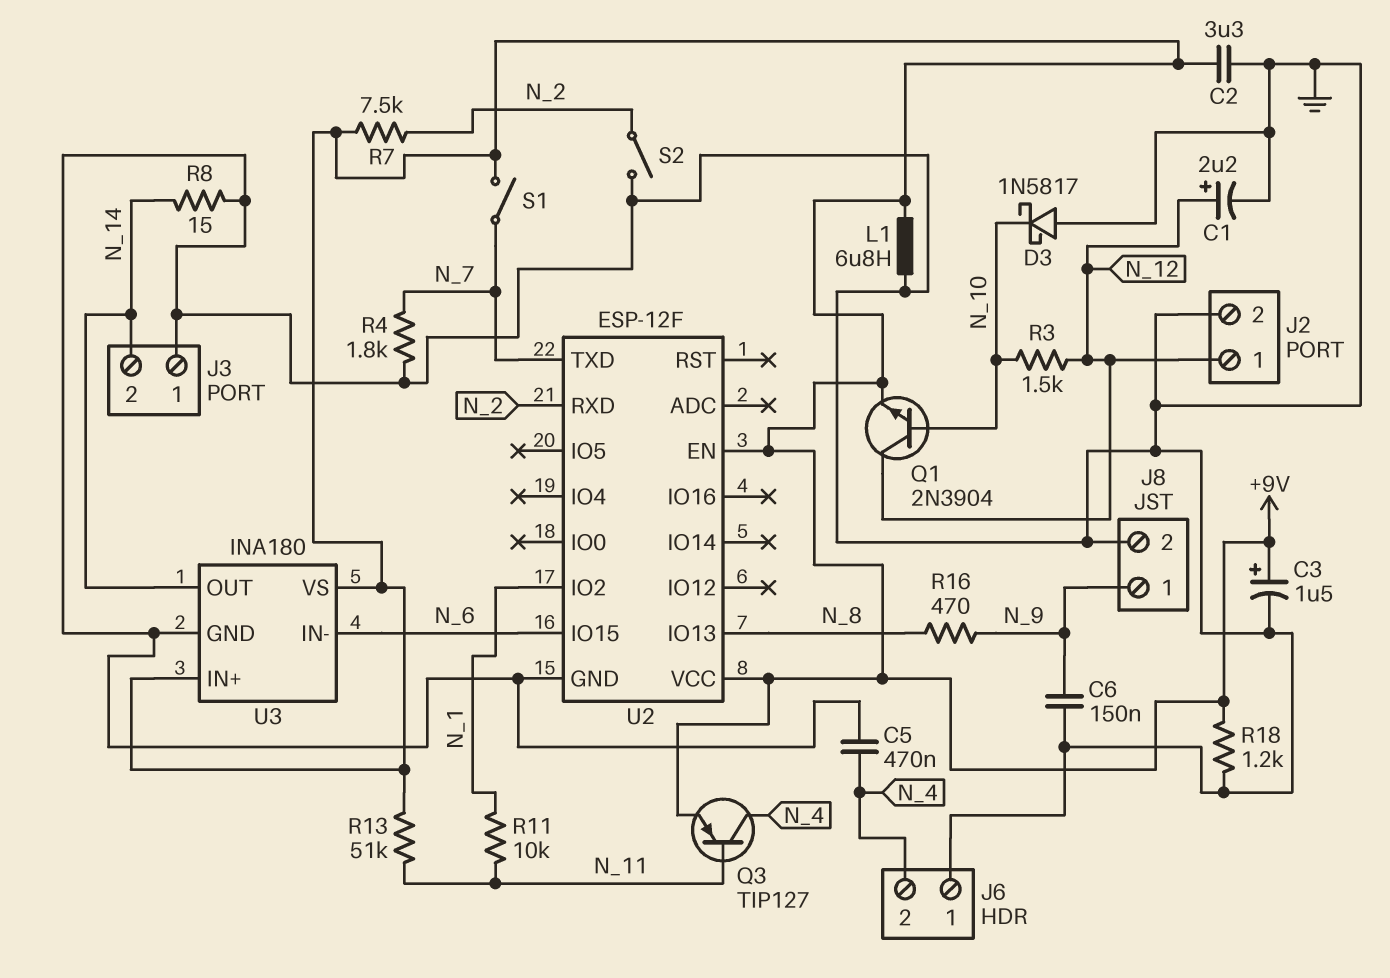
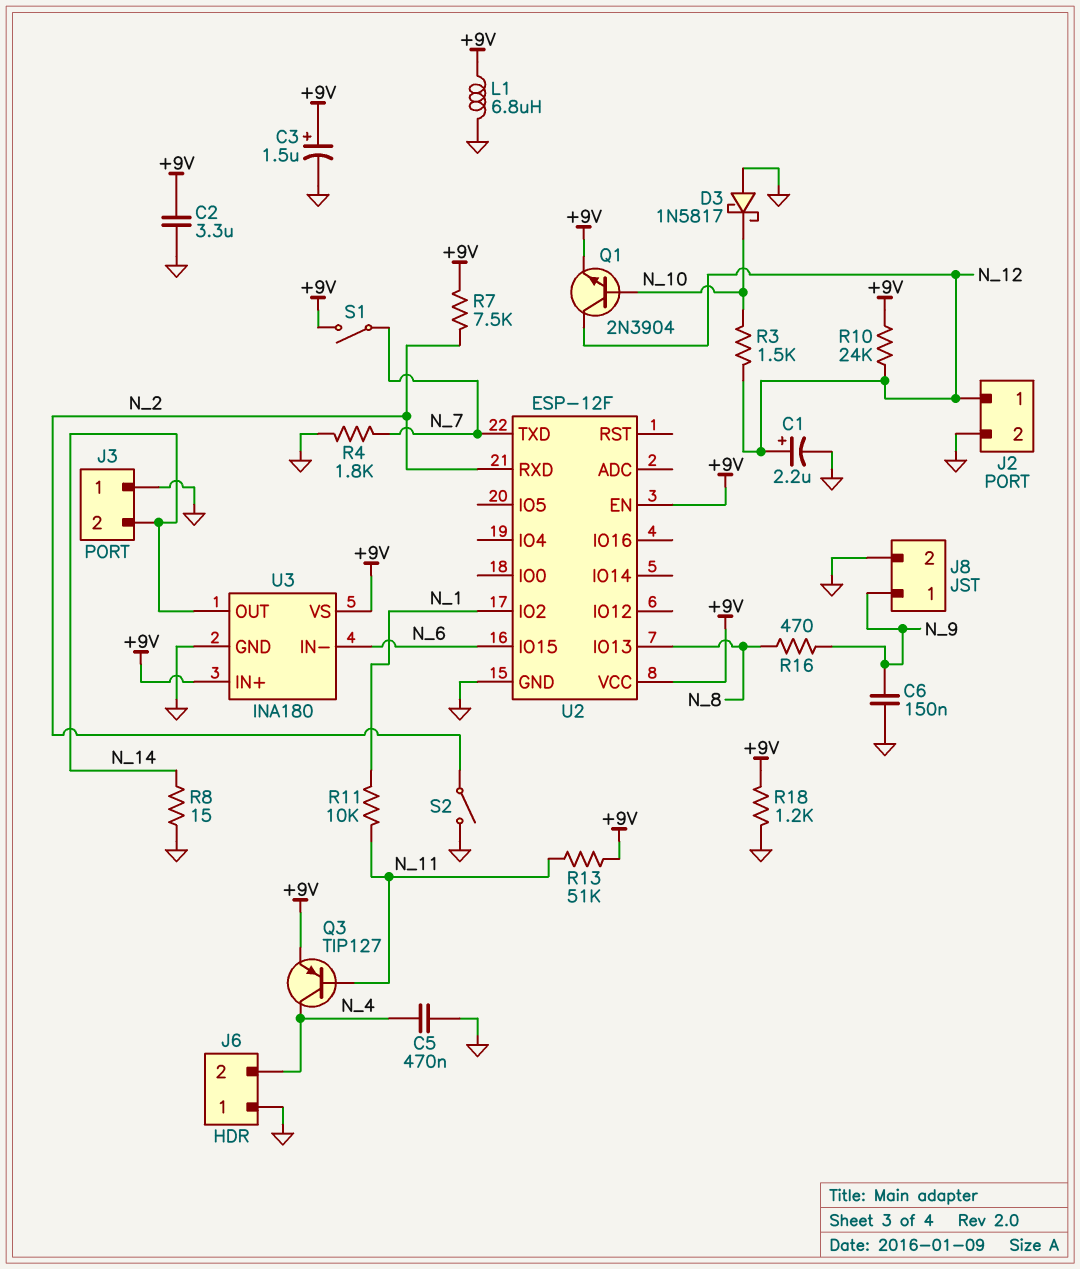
R10: none -> 24k (+9V, N_12)

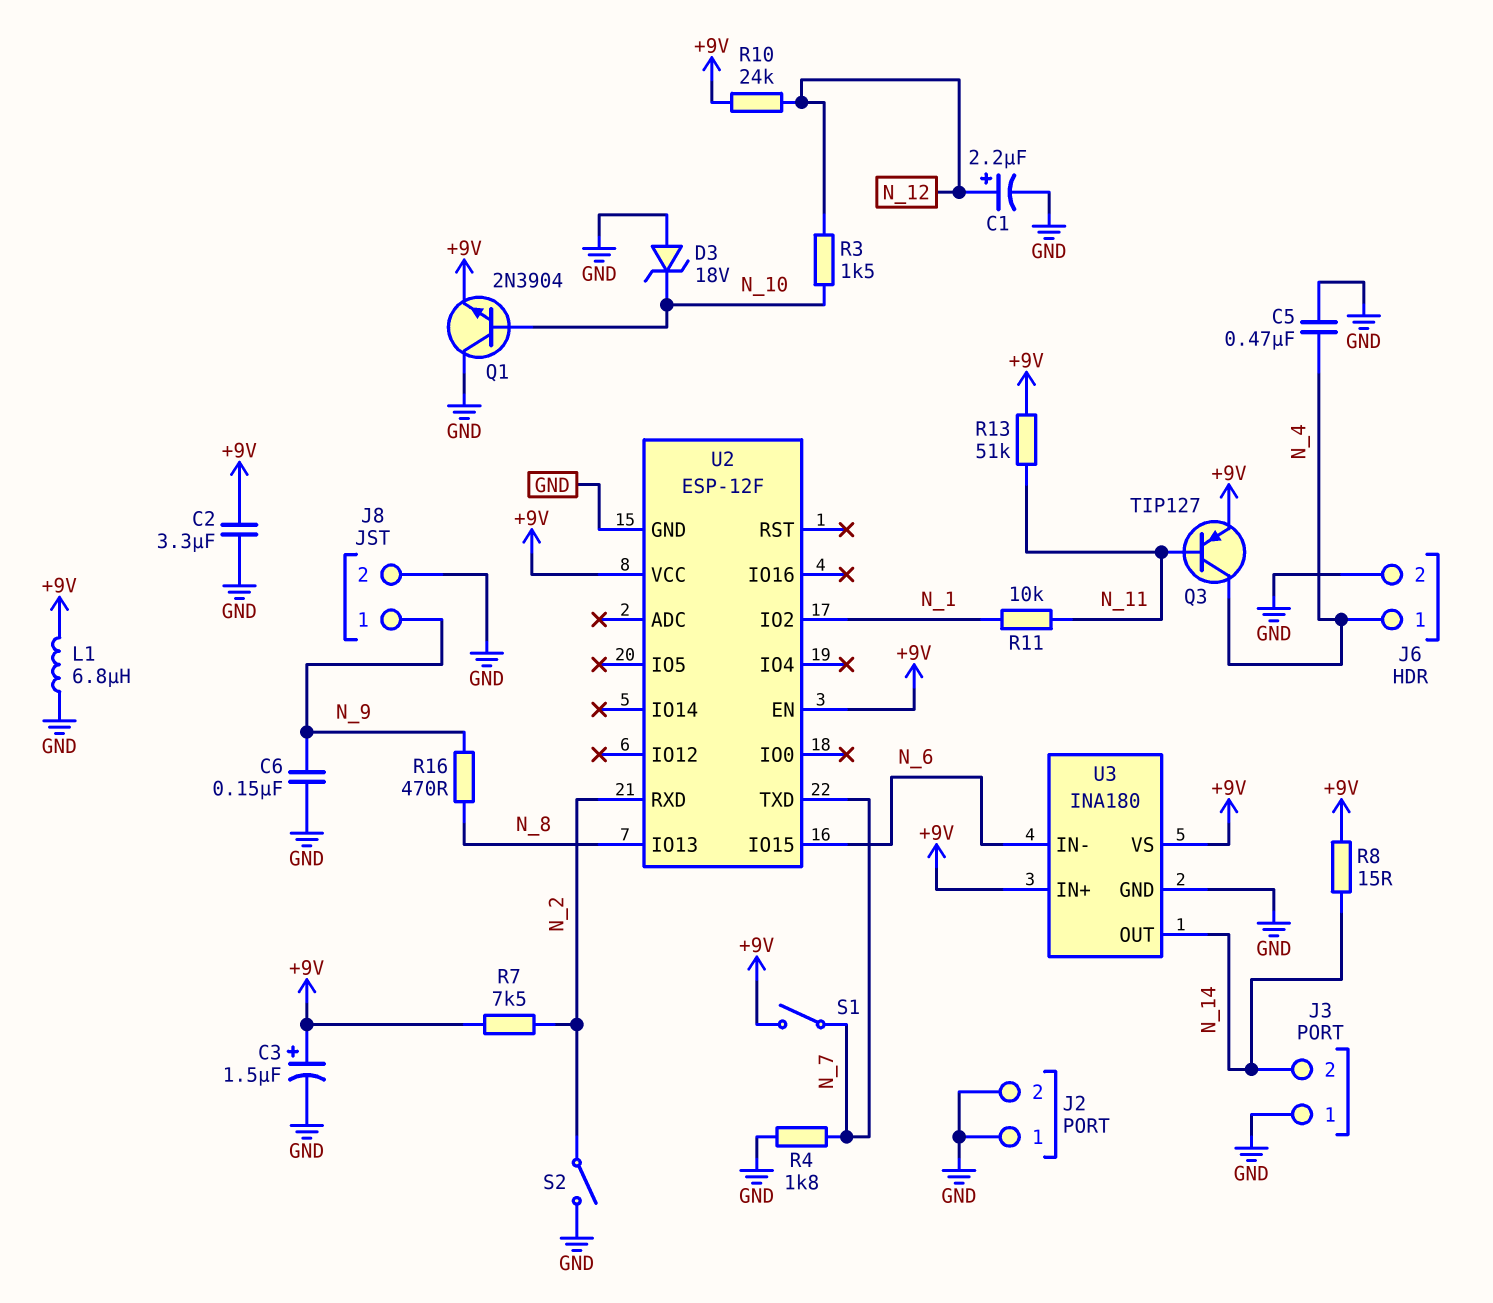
D3: schottky 1N5817 (A GND, K N_10) -> zener 18V (A GND, K N_10)
J2 pin 1: N_12 -> GND
J6 pin 1: GND -> N_4
J6 pin 2: N_4 -> GND
Q1: NPN 2N3904 (B N_10, C N_12, E +9V) -> NPN 2N3904 (B N_10, C GND, E +9V)
R8: 15 (GND, N_14) -> 15 (+9V, N_14)
R18: 1.2k (+9V, GND) -> none

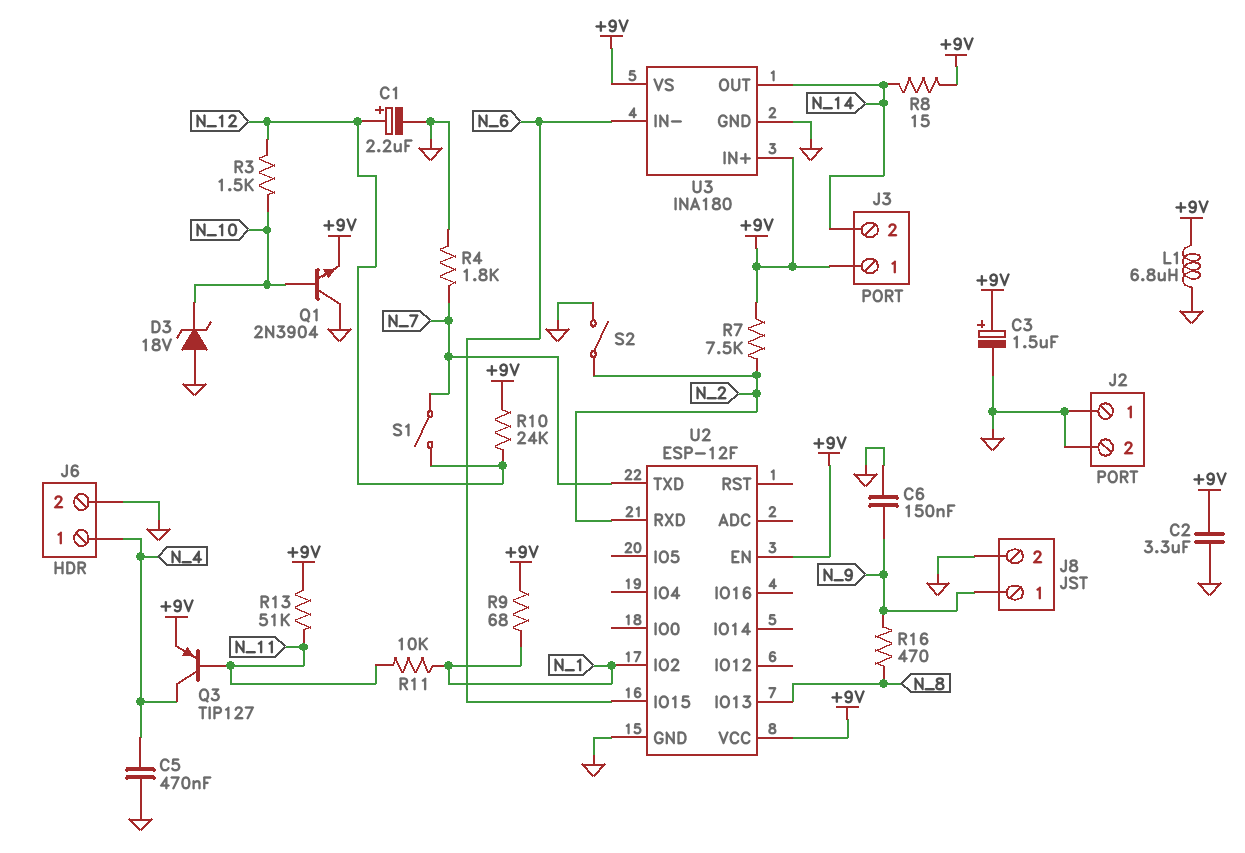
J3 pin 1: GND -> +9V
R9: none -> 68 (+9V, N_1)
S1: switch (+9V, N_7) -> switch (N_7, N_12)

